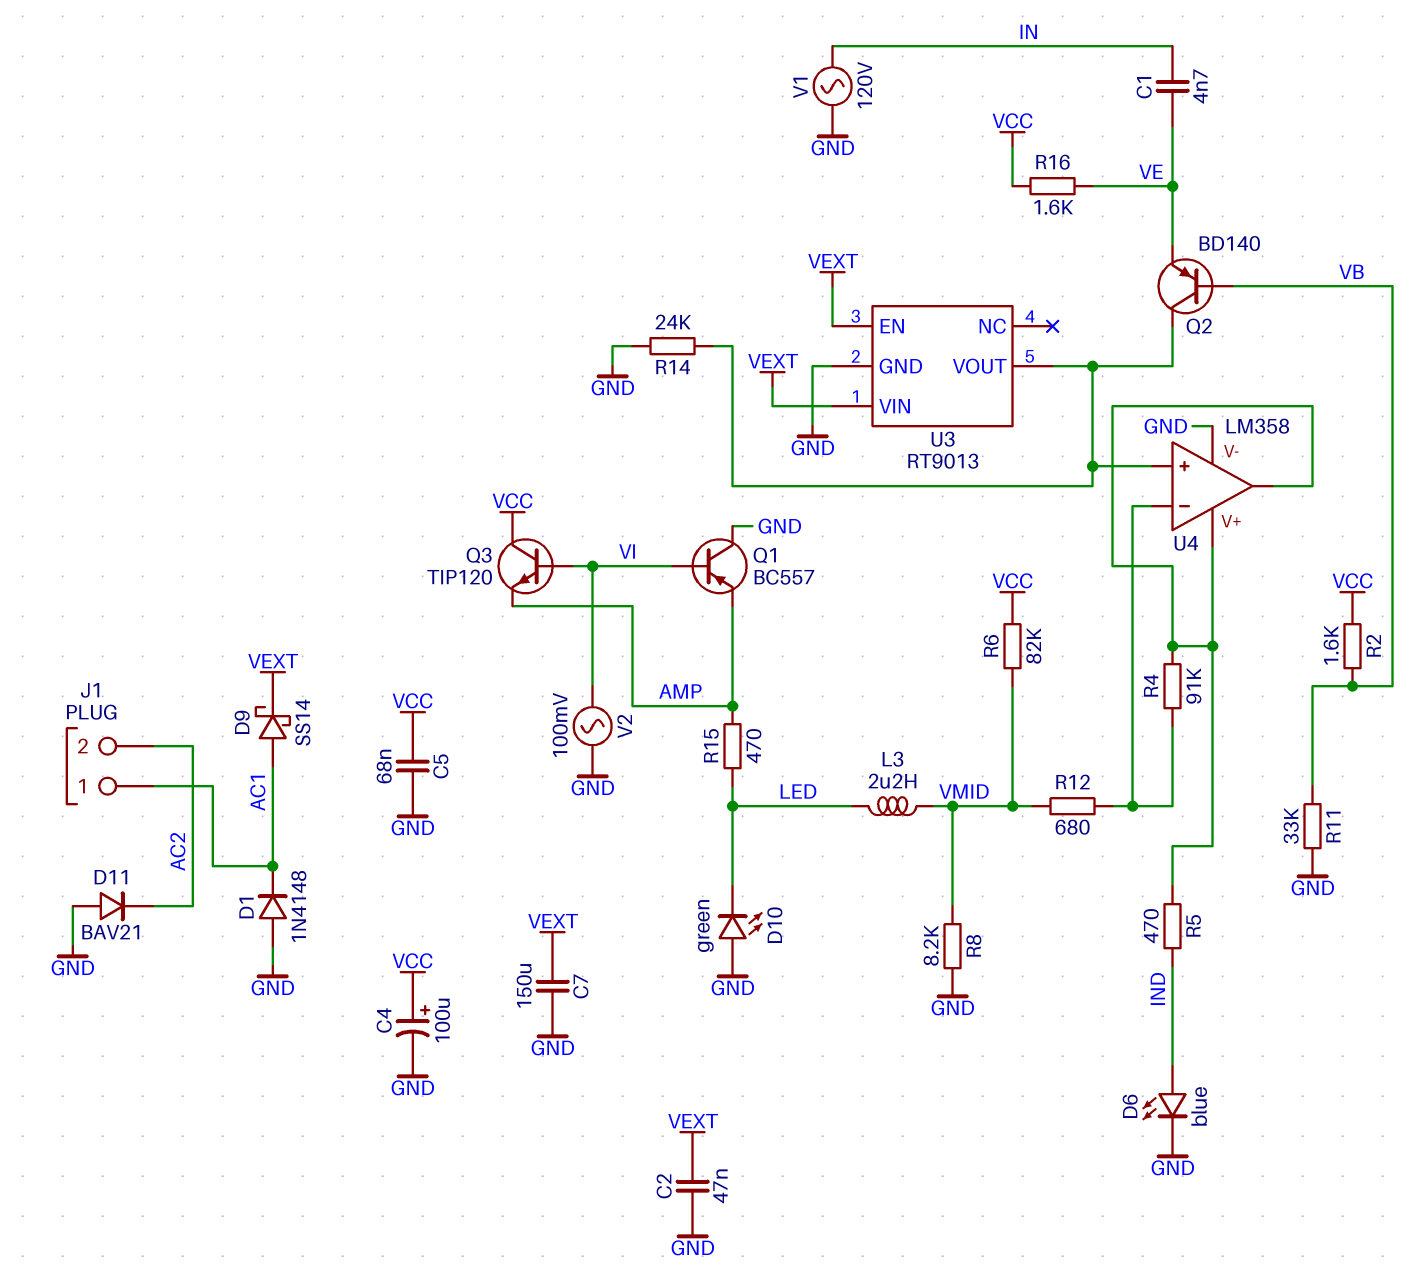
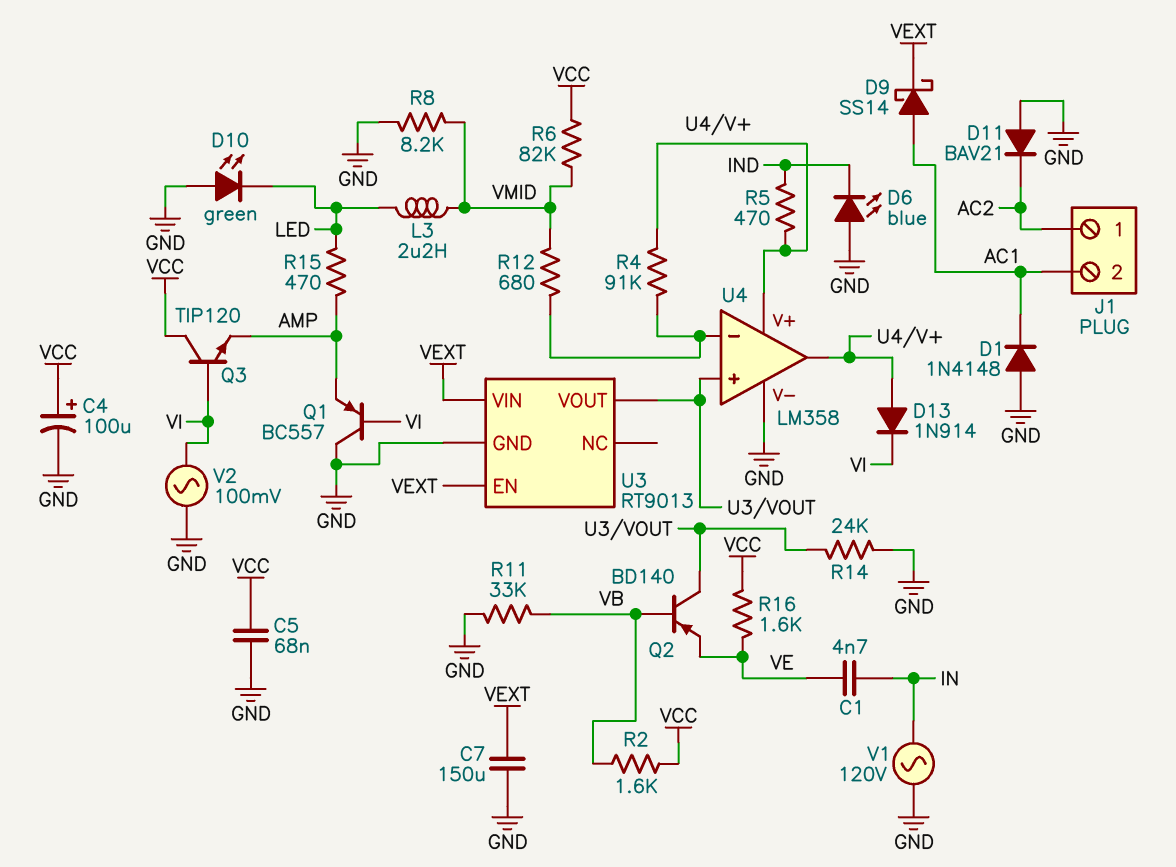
C2: 47nF (GND, VEXT) -> none
D6: LED blue (A IND, K GND) -> LED blue (A GND, K IND)
D13: none -> diode 1N914 (A U4/V+, K VI)
J1 pin 1: AC1 -> AC2
J1 pin 2: AC2 -> AC1

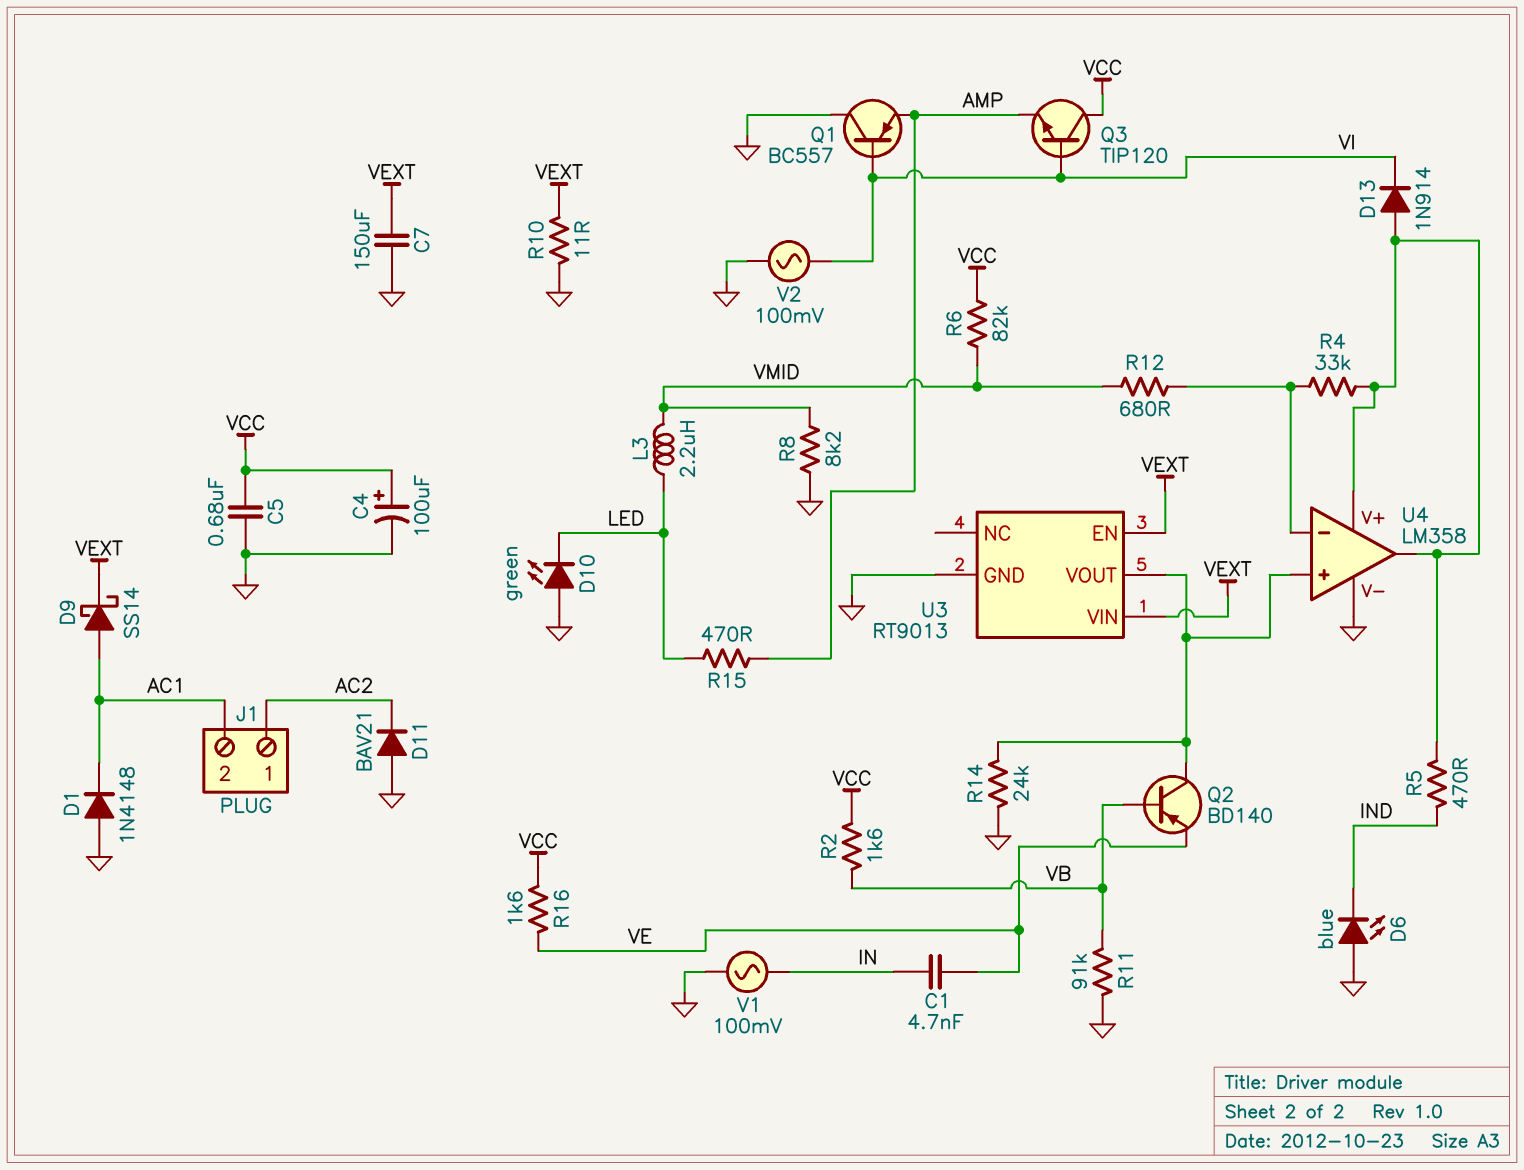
C5: 68nF (GND, VCC) -> 680nF (GND, VCC)
R4: 91k (U4/V+, U4/in-) -> 33k (U4/V+, U4/in-)
R10: none -> 11 (GND, VEXT)
R11: 33k (GND, VB) -> 91k (GND, VB)
V1: AC 120V (GND, IN) -> AC 100mV (GND, IN)

